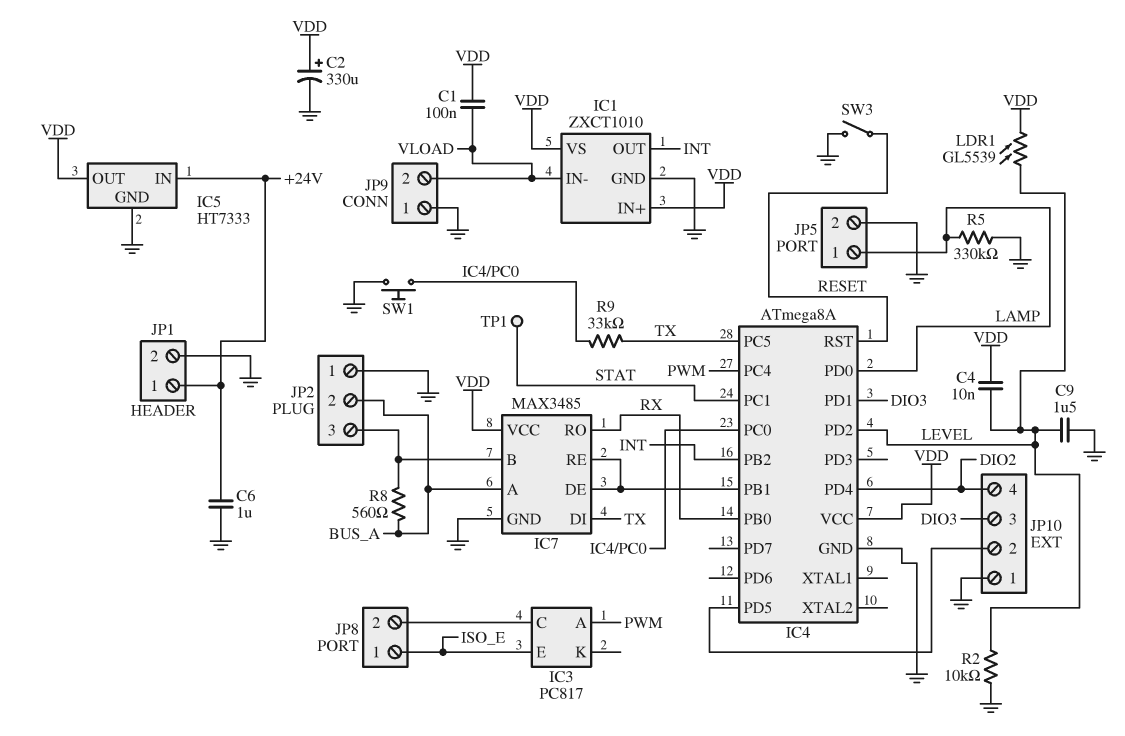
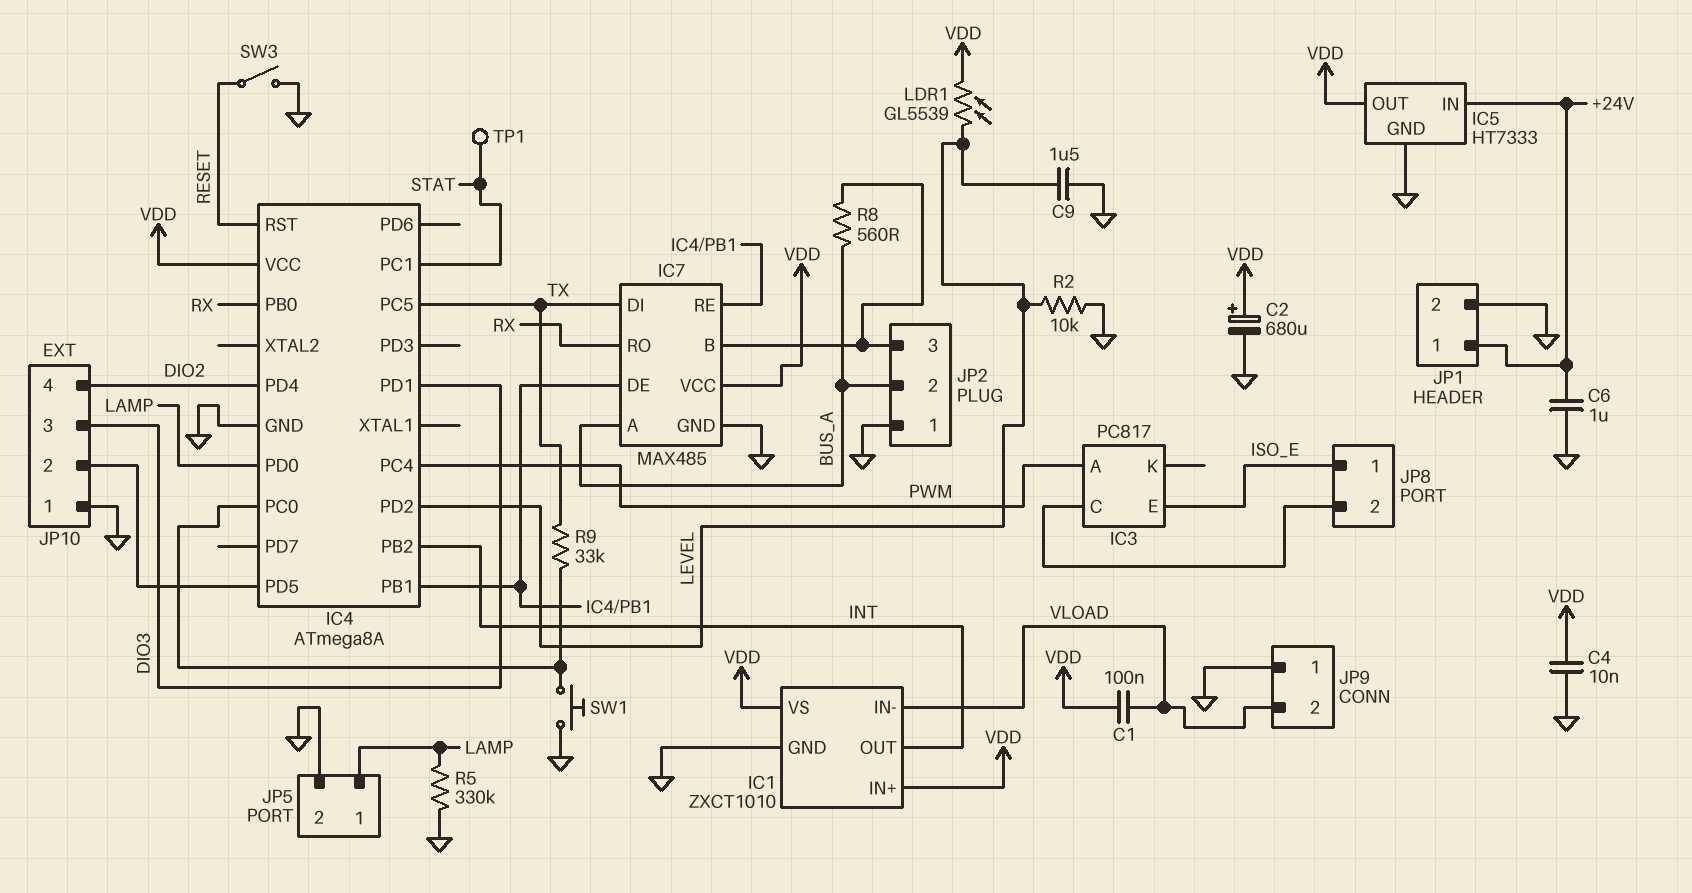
C2: 330uF (plus VDD, minus GND) -> 680uF (plus VDD, minus GND)
C4: 10nF (LEVEL, VDD) -> 10nF (GND, VDD)
IC7: MAX3485 -> MAX485

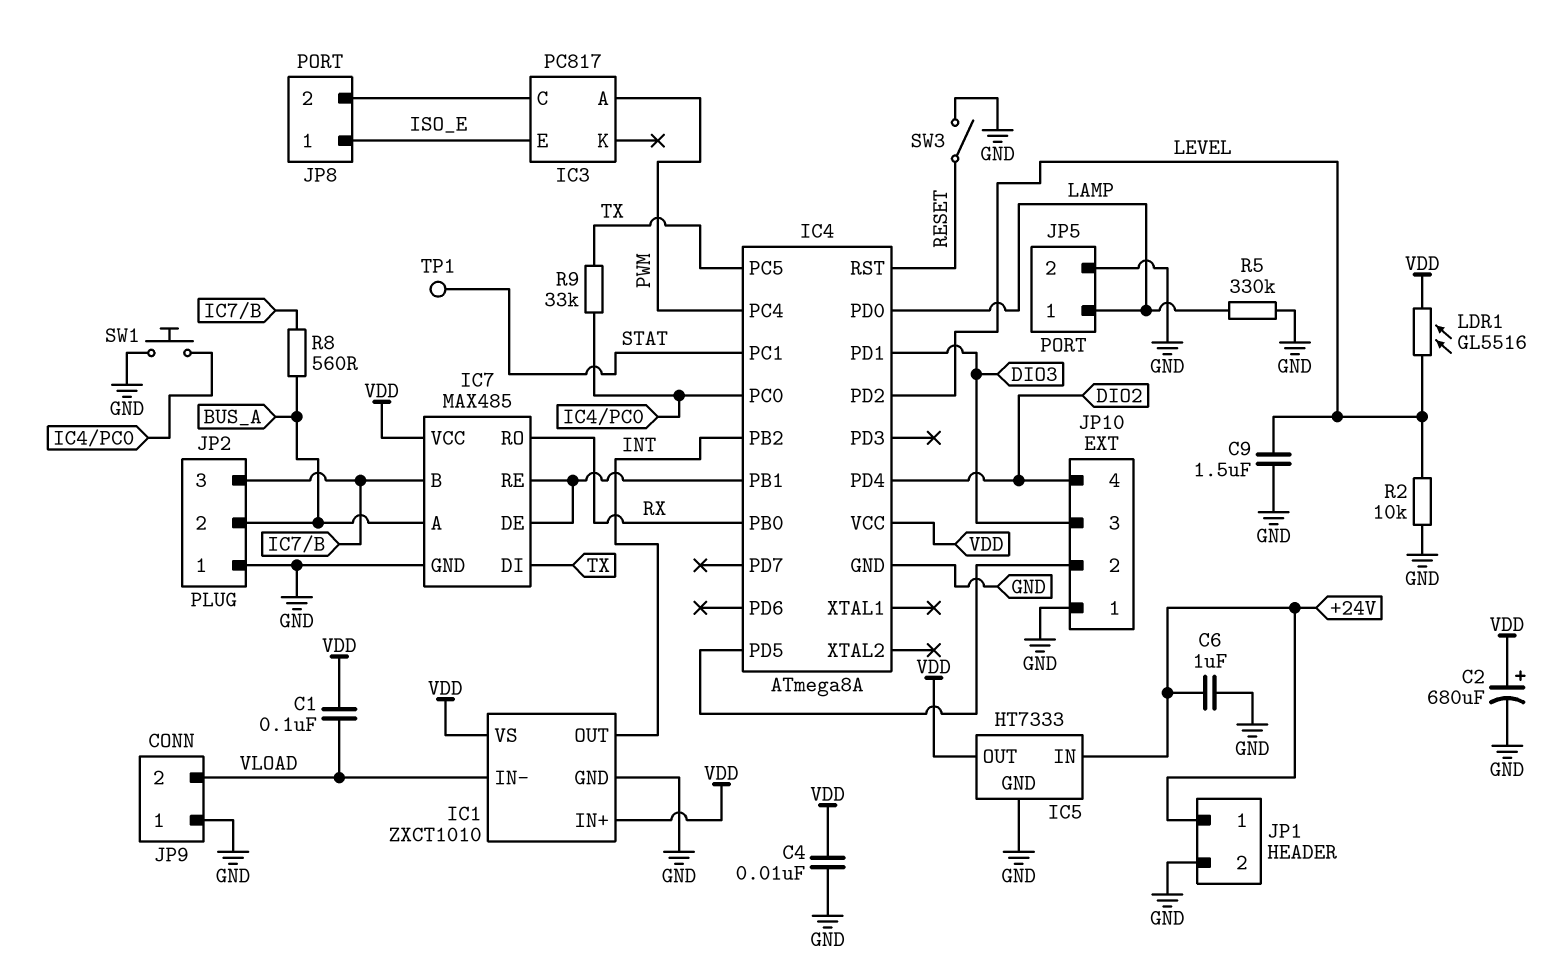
LDR1: GL5539 (LEVEL, VDD) -> GL5516 (LEVEL, VDD)

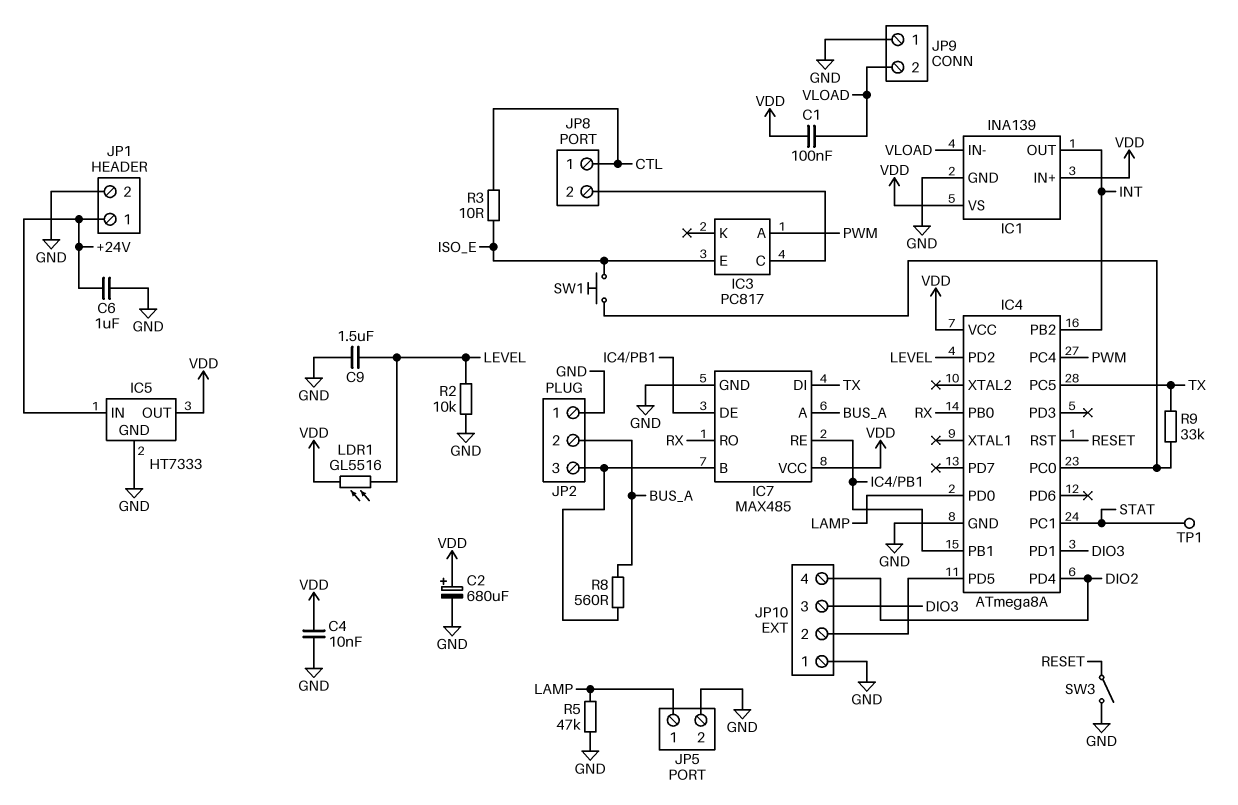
IC1: ZXCT1010 -> INA139
JP8 pin 1: ISO_E -> CTL
R3: none -> 10 (CTL, ISO_E)
R5: 330k (GND, LAMP) -> 47k (GND, LAMP)
SW1: button (GND, IC4/PC0) -> button (IC4/PC0, ISO_E)

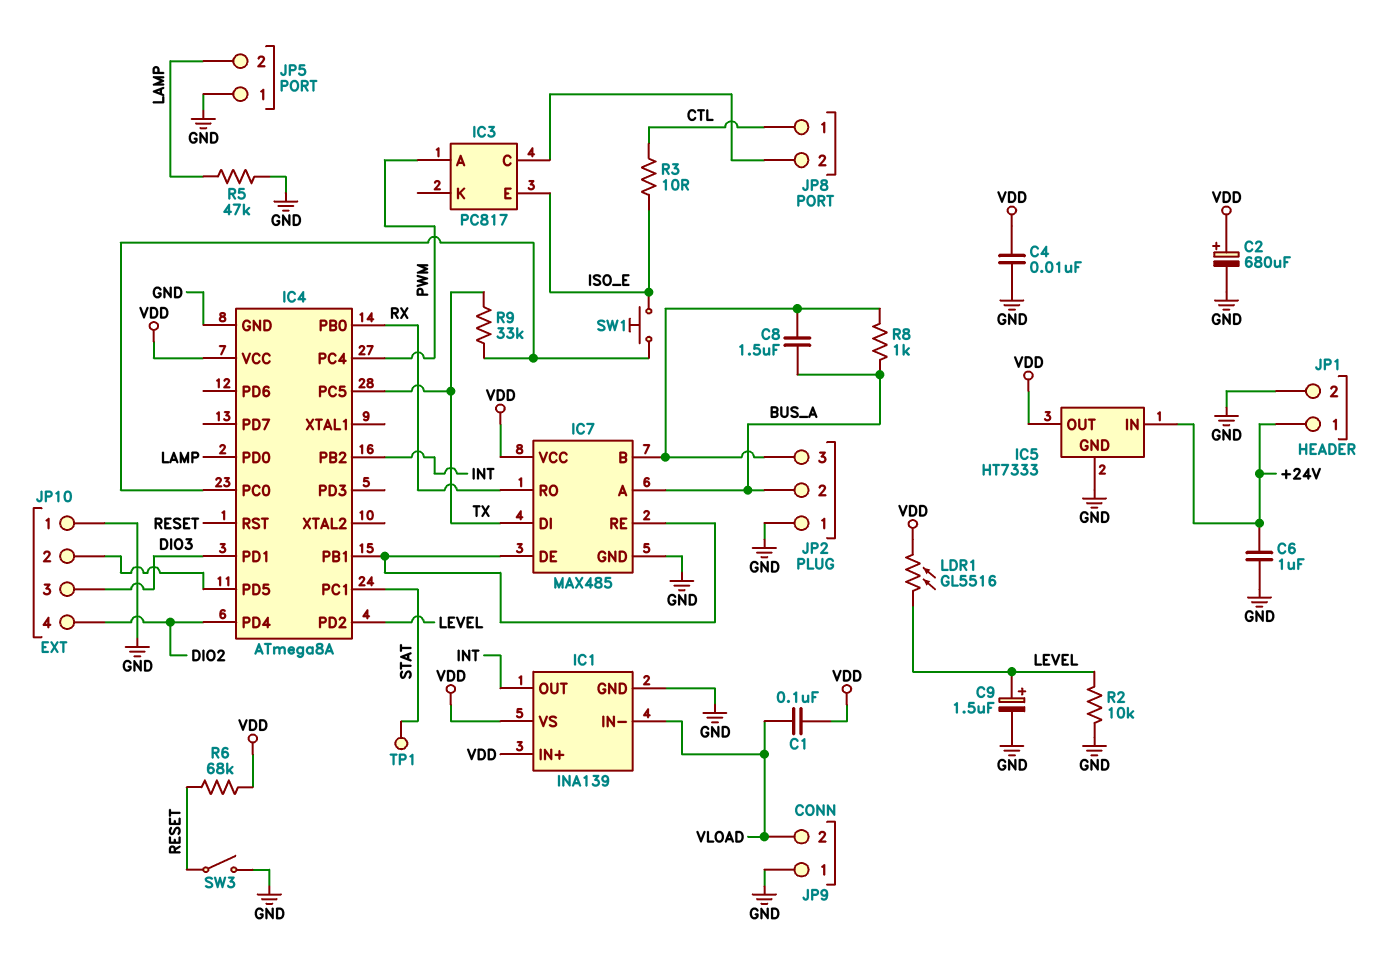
C8: none -> 1.5uF (BUS_A, IC7/B)
C9: 1.5uF (GND, LEVEL) -> 1.5uF (plus LEVEL, minus GND)
JP5 pin 1: LAMP -> GND
JP5 pin 2: GND -> LAMP
R6: none -> 68k (RESET, VDD)
R8: 560 (BUS_A, IC7/B) -> 1k (BUS_A, IC7/B)

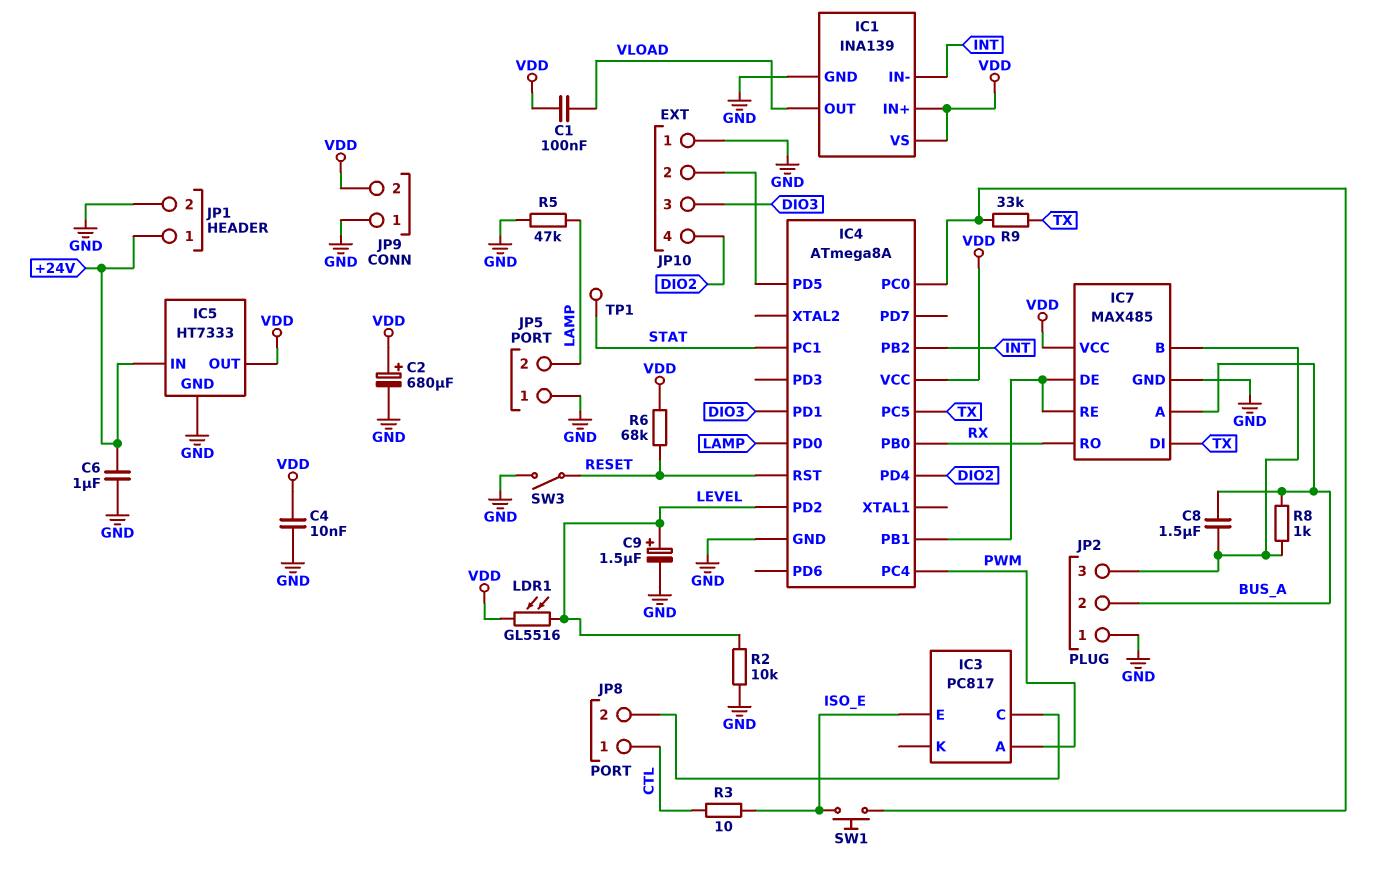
IC1 pin IN-: VLOAD -> INT
IC1 pin OUT: INT -> VLOAD
JP9 pin 2: VLOAD -> VDD

